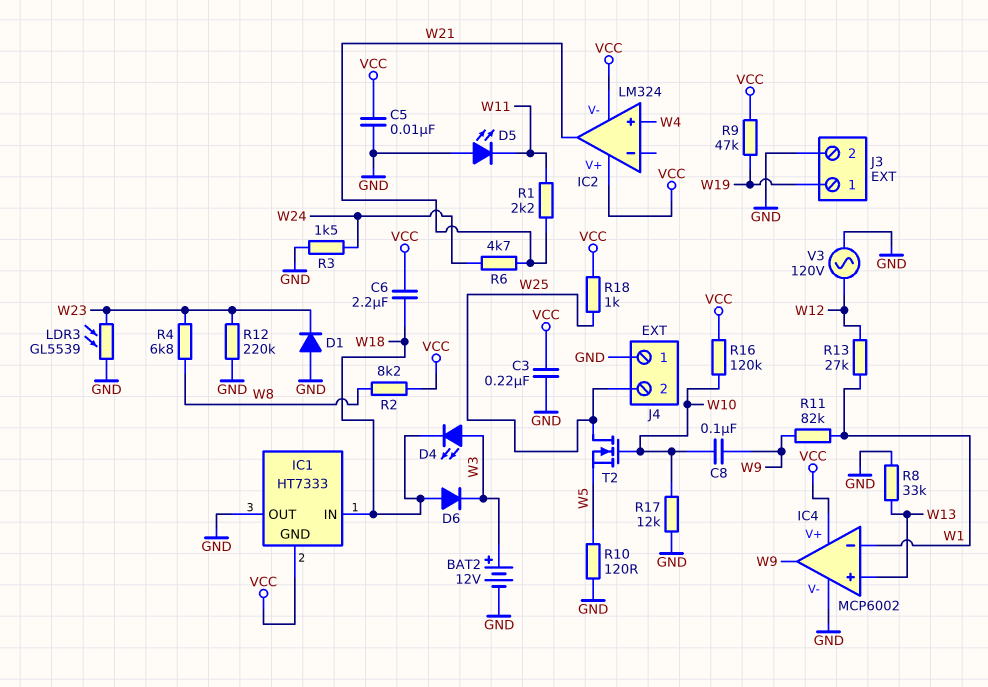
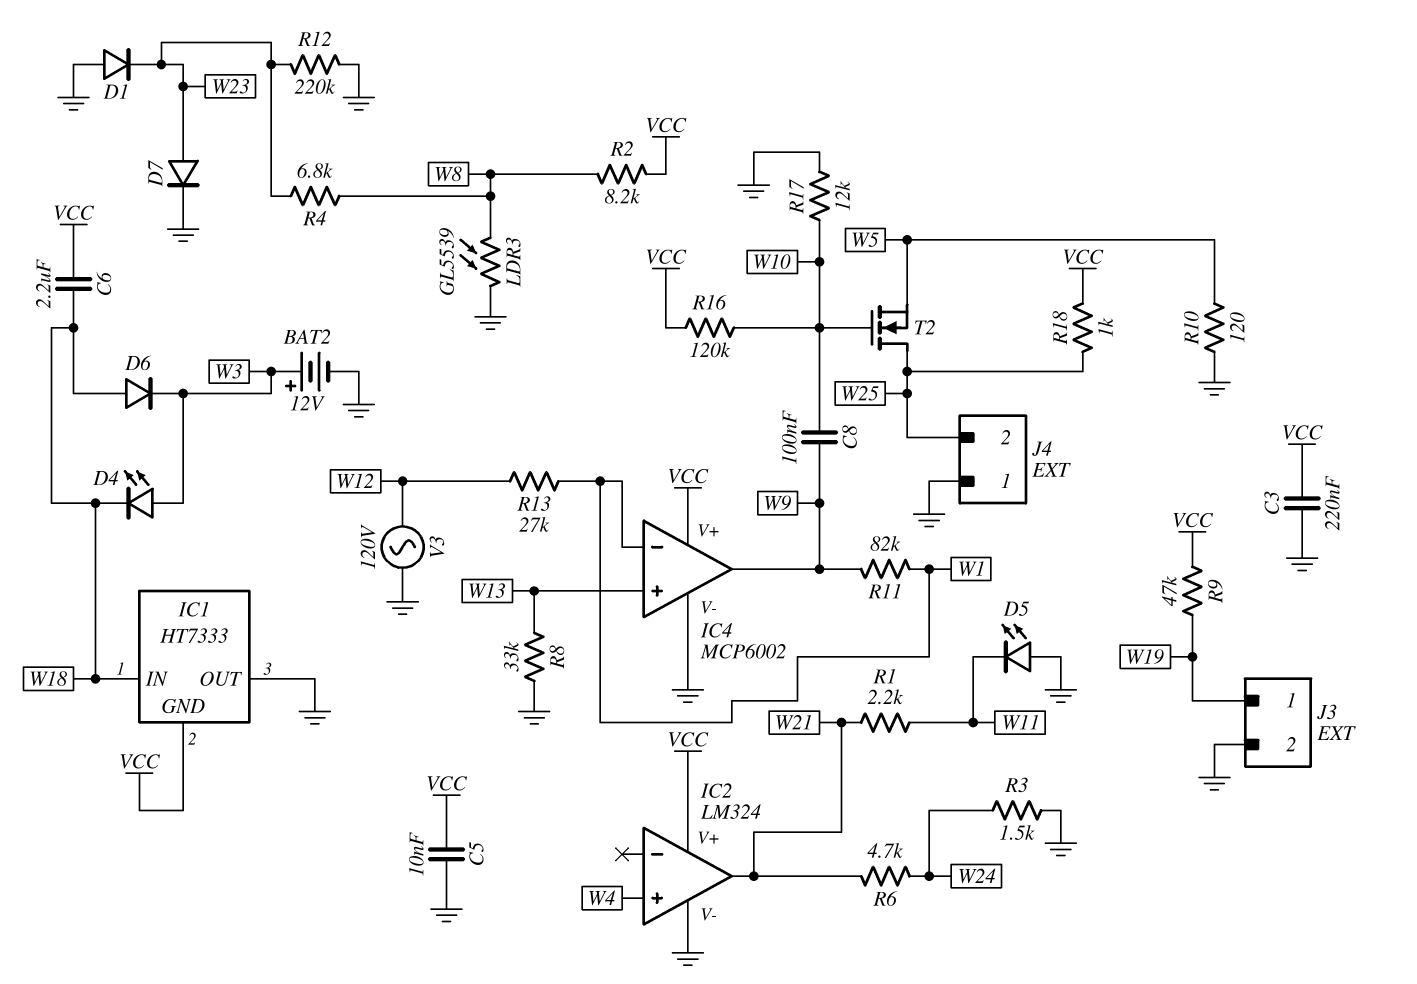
D7: none -> diode (A W23, K GND)
IC2 pin V-: VCC -> GND
LDR3: GL5539 (GND, W23) -> GL5539 (GND, W8)

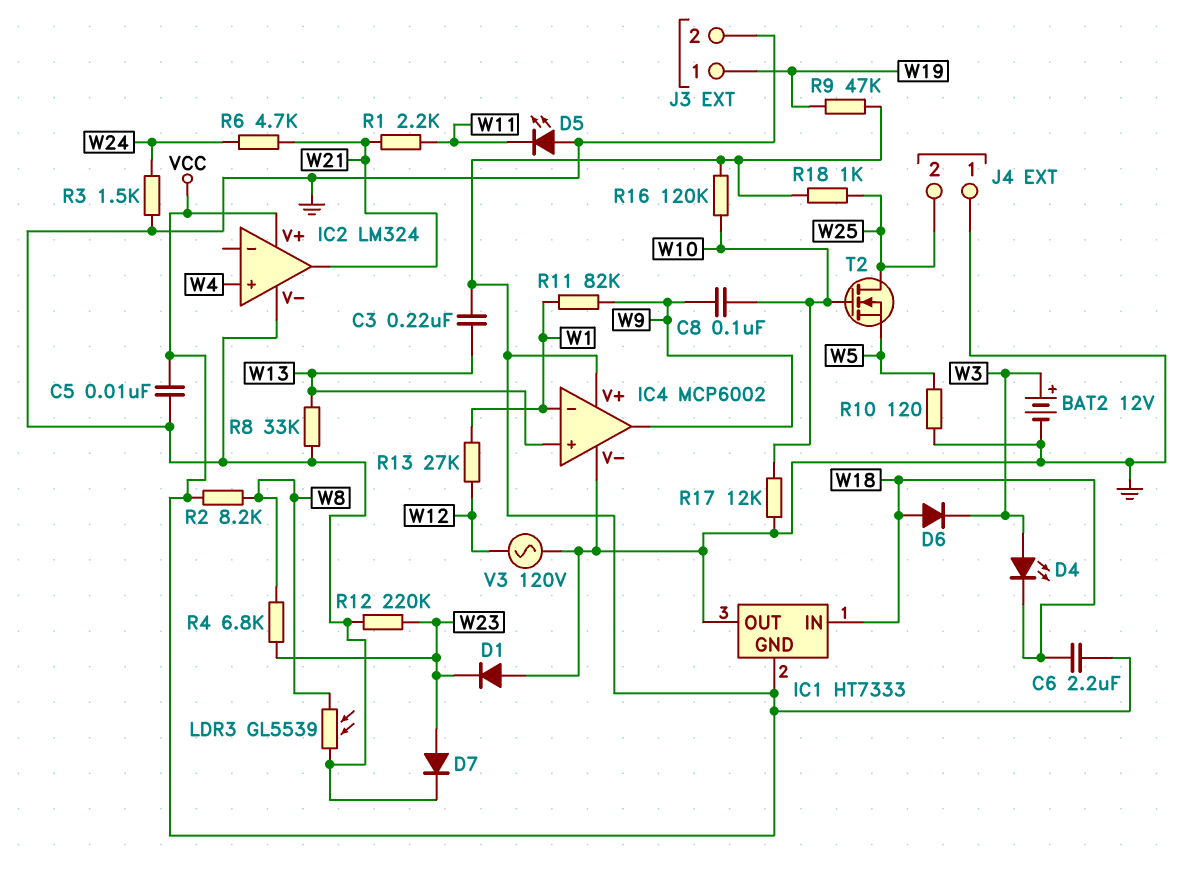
C3: 220nF (GND, VCC) -> 220nF (VCC, W13)

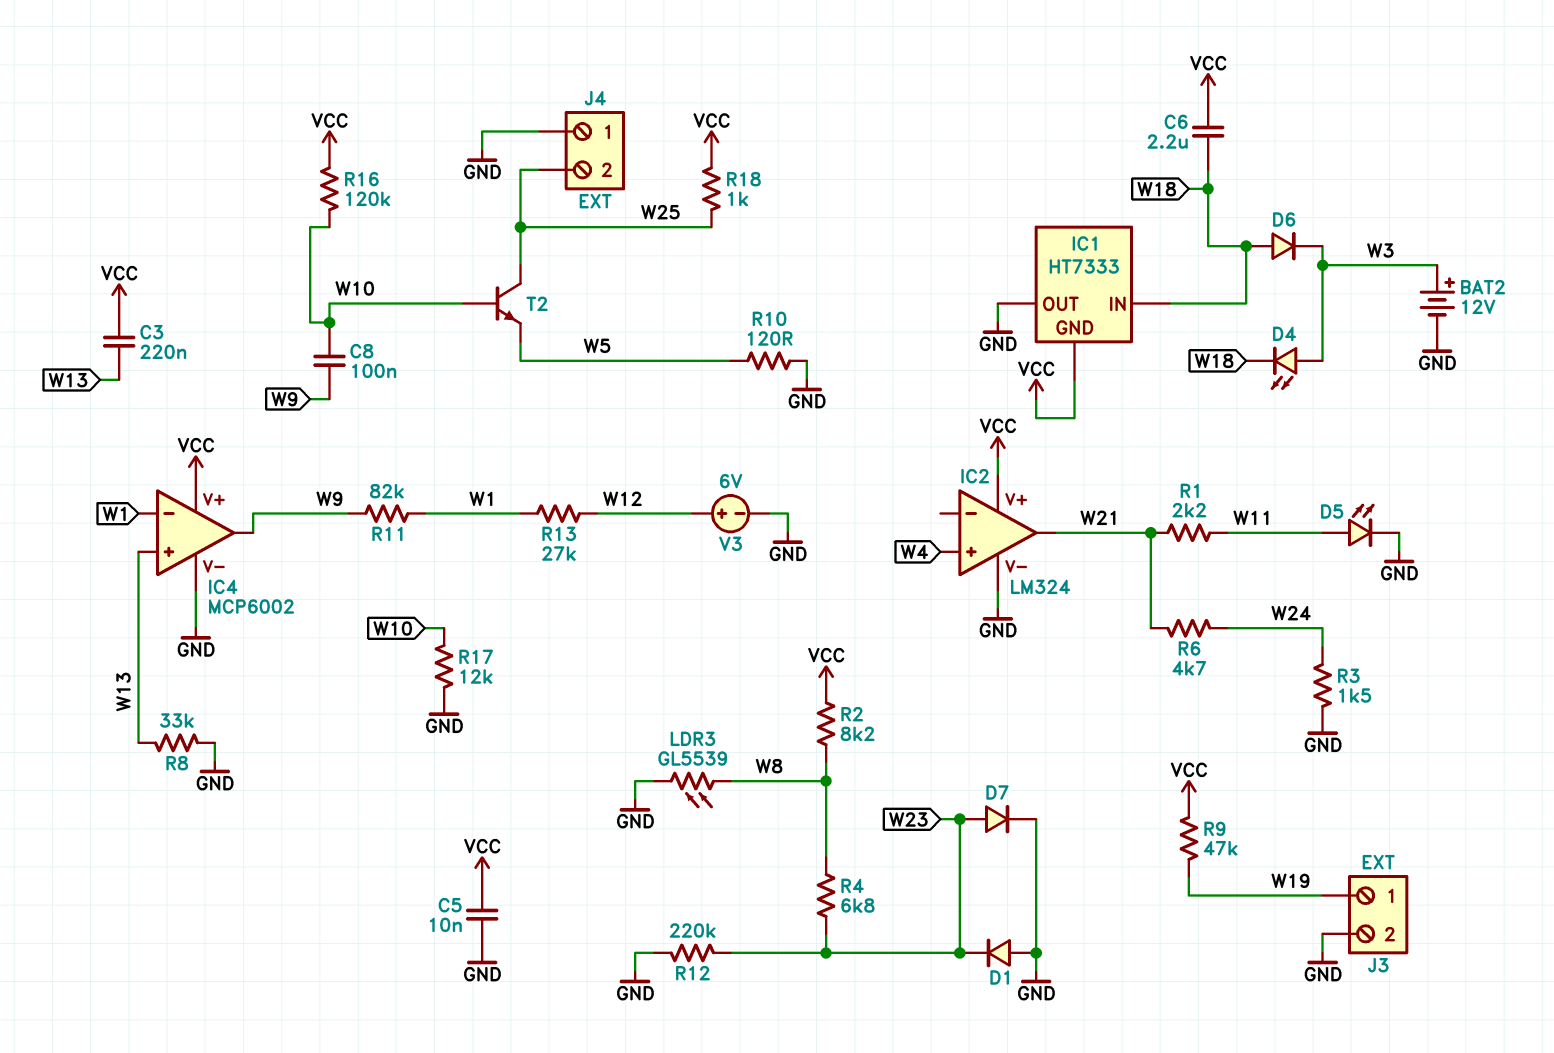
D5: LED (A GND, K W11) -> LED (A W11, K GND)
T2: NMOS (G W10, D W25, S W5) -> NPN (B W10, C W25, E W5)
V3: AC 120V (GND, W12) -> 6V (plus W12, minus GND)

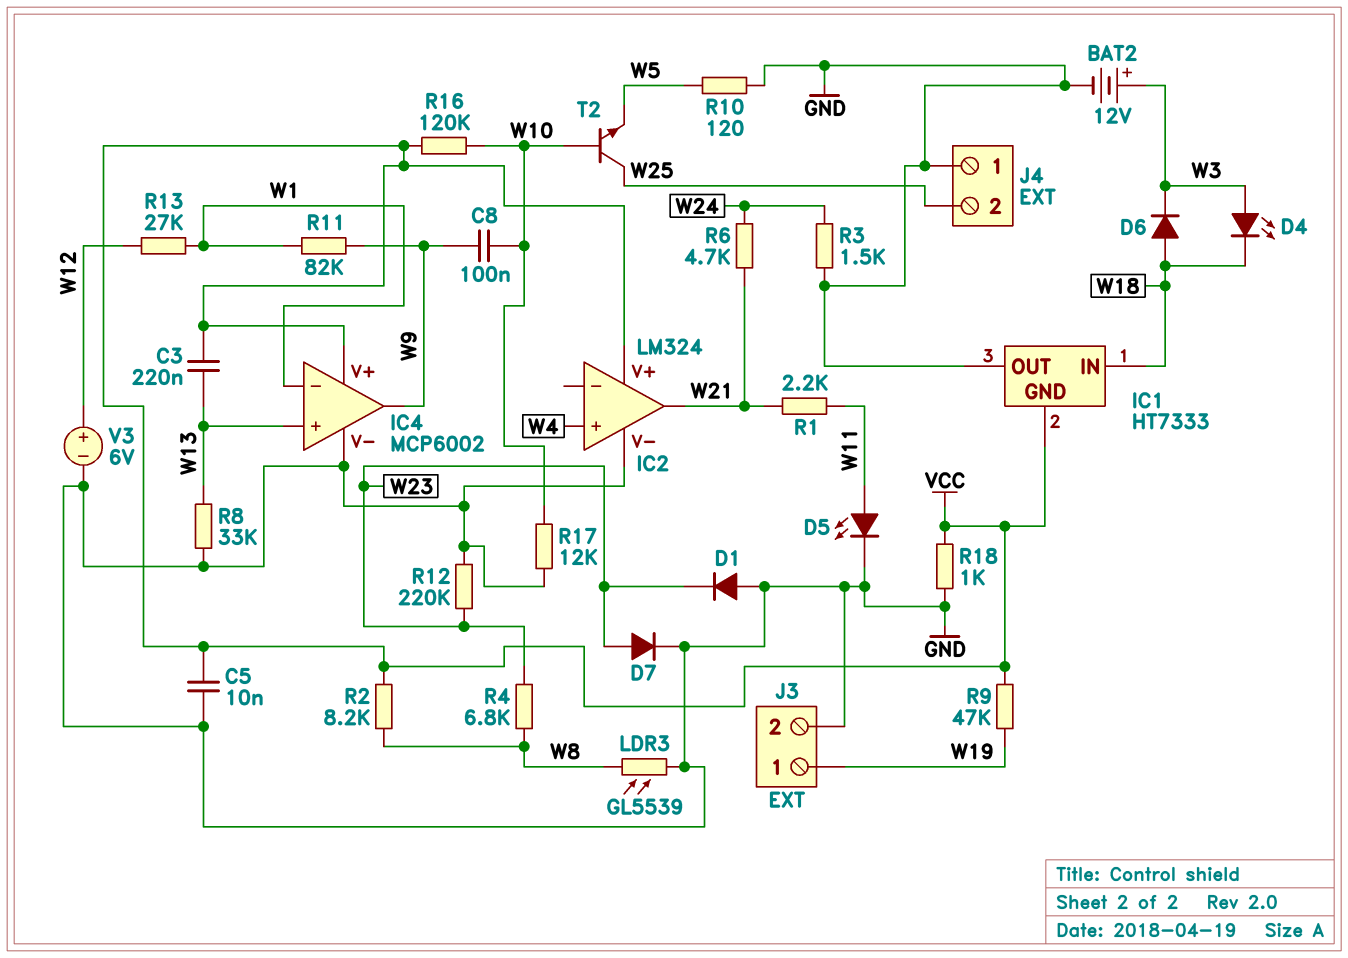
C6: 2.2uF (VCC, W18) -> none
R18: 1k (VCC, W25) -> 1k (GND, VCC)

